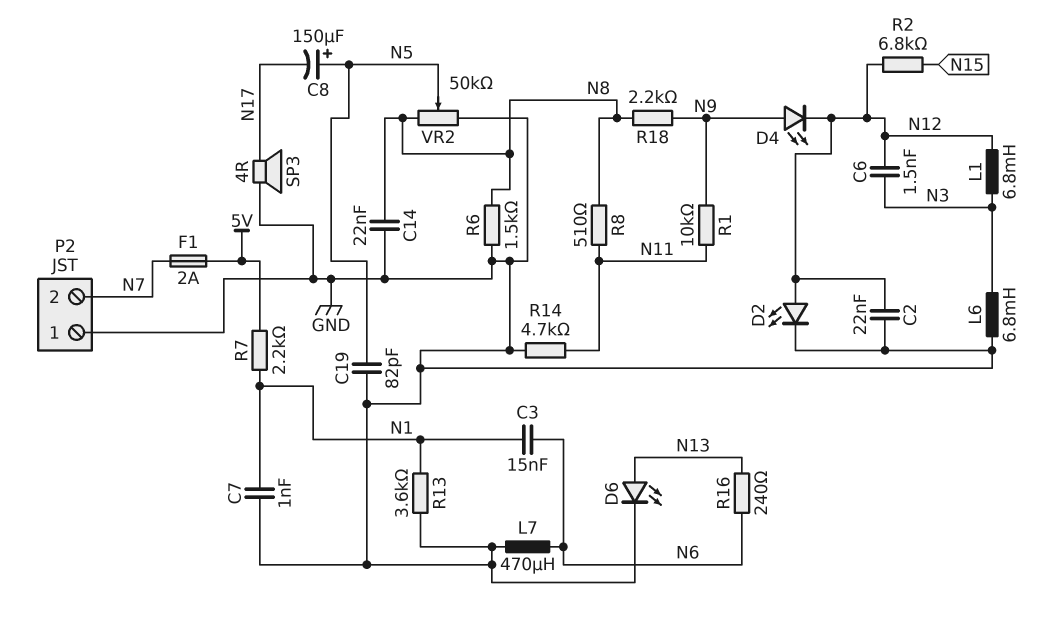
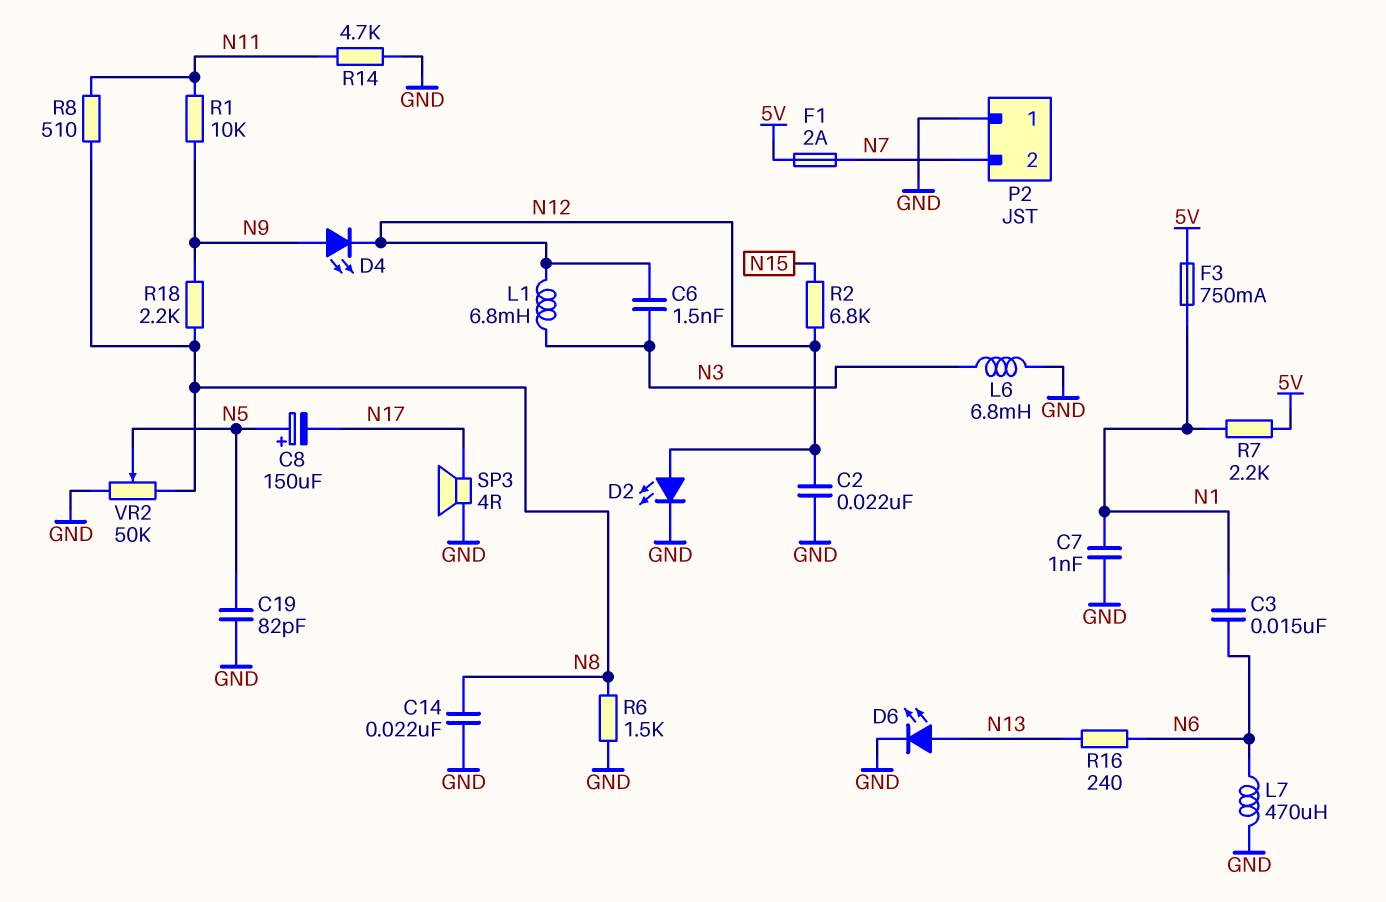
F3: none -> 750mA (5V, N1)
R13: 3.6k (GND, N1) -> none

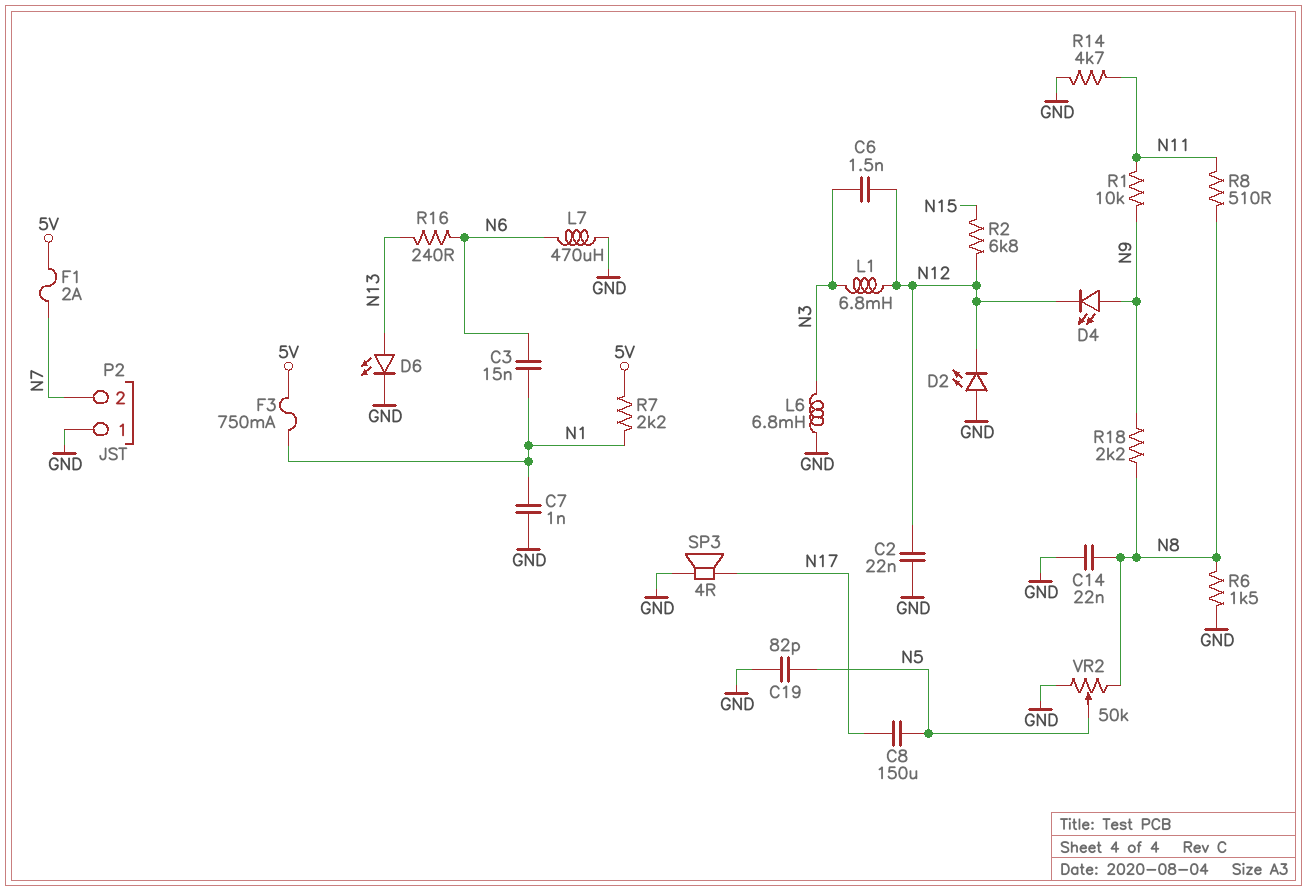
C8: 150uF (plus N5, minus N17) -> 150uF (N5, N17)
D2: LED (A N12, K GND) -> LED (A GND, K N12)

